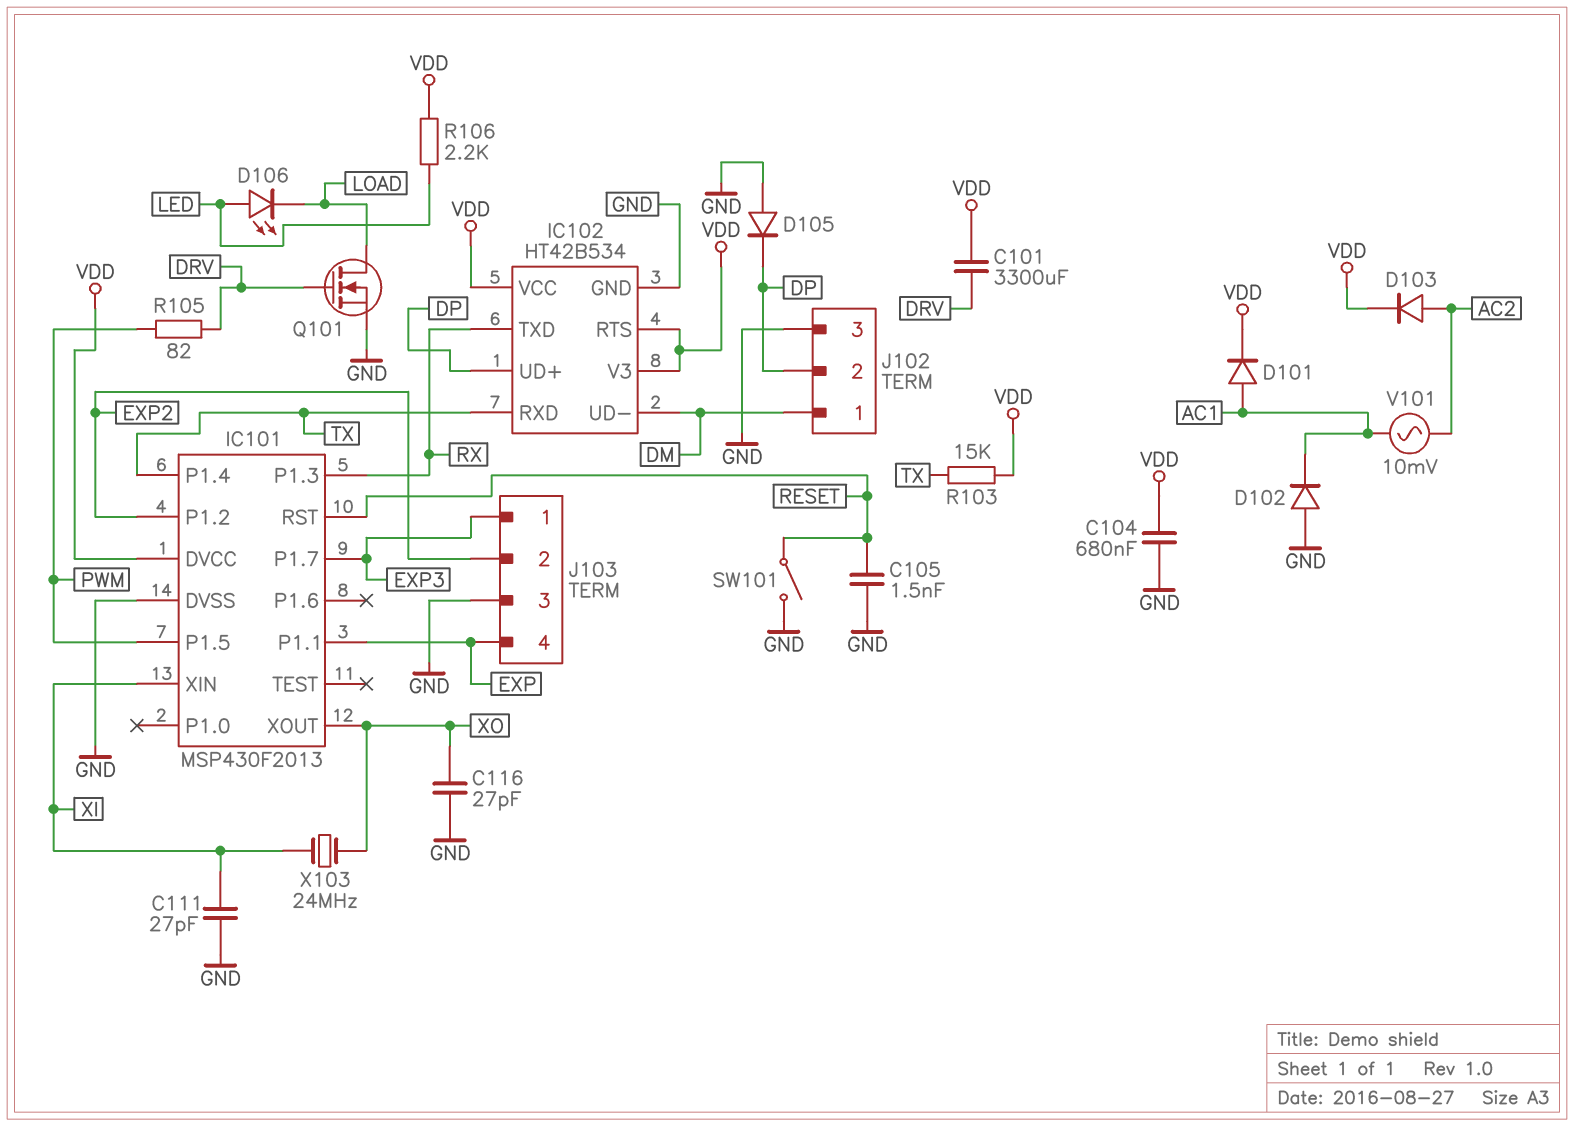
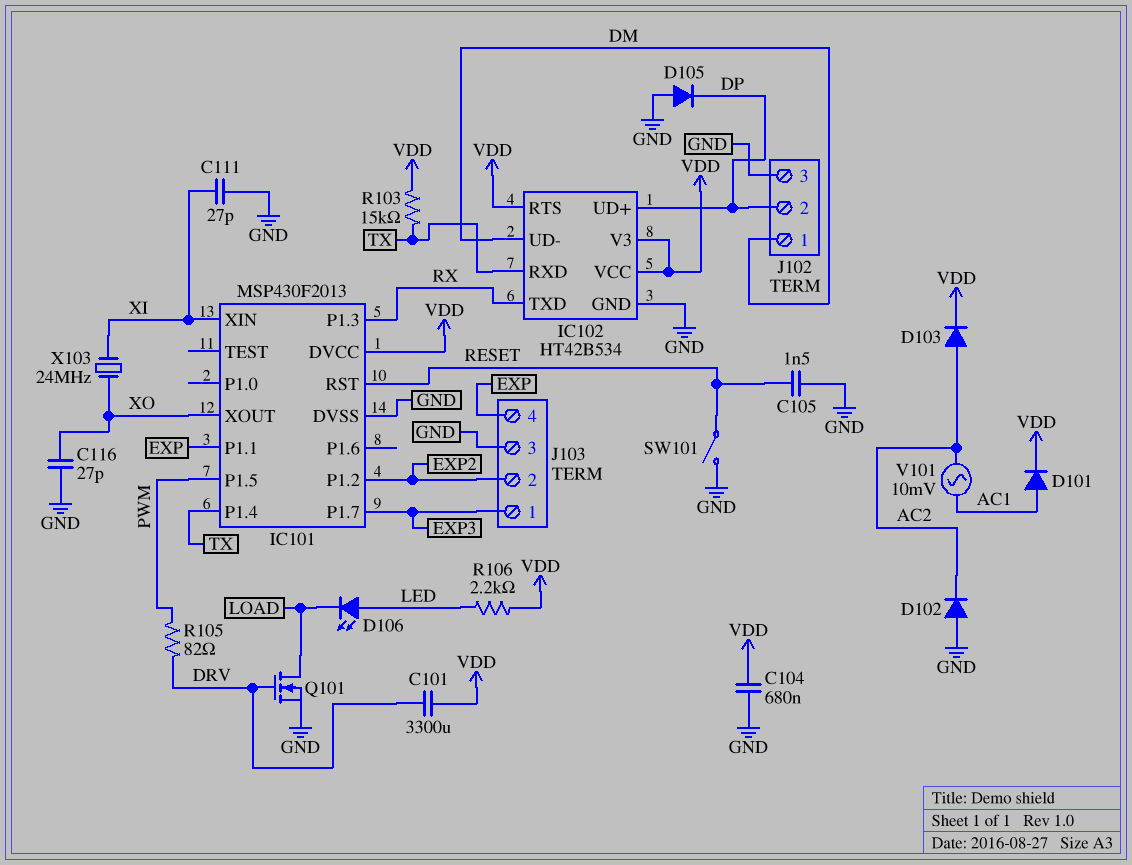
D102: diode (A GND, K AC1) -> diode (A GND, K AC2)

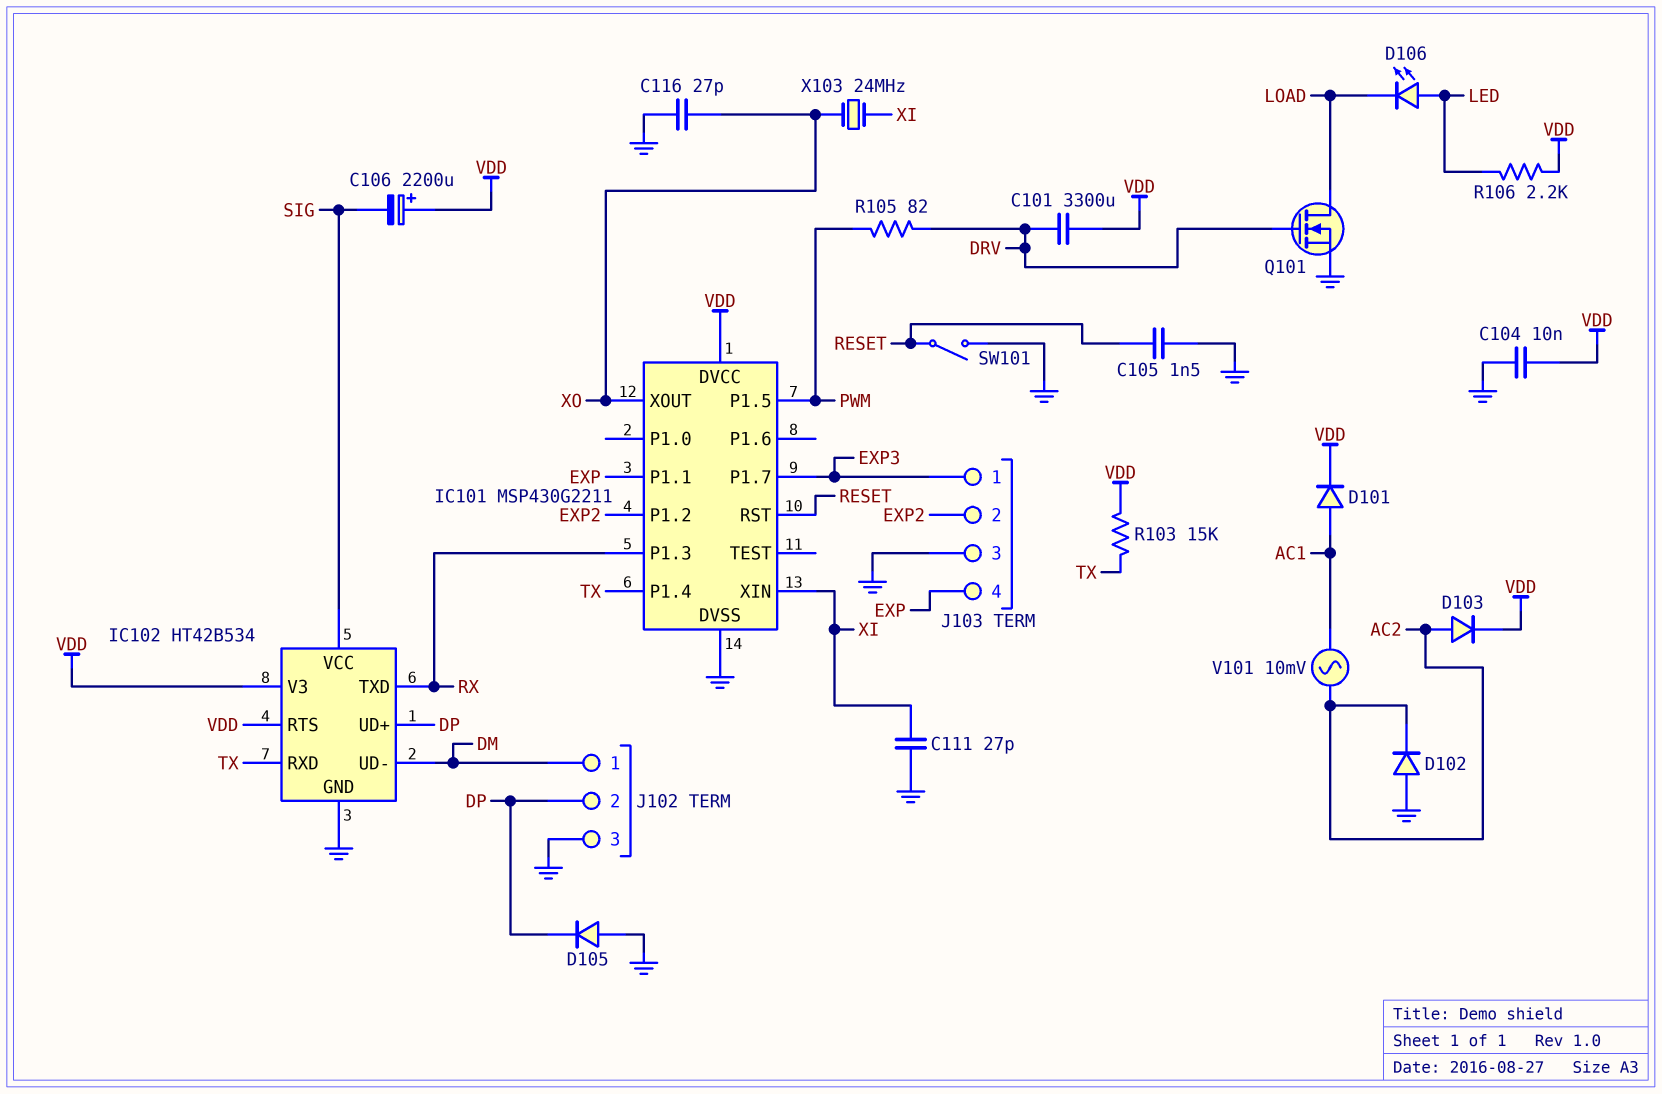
C104: 680nF (GND, VDD) -> 10nF (GND, VDD)
C106: none -> 2200uF (plus VDD, minus SIG)
IC101: MSP430F2013 -> MSP430G2211
IC102 pin VCC: VDD -> SIG

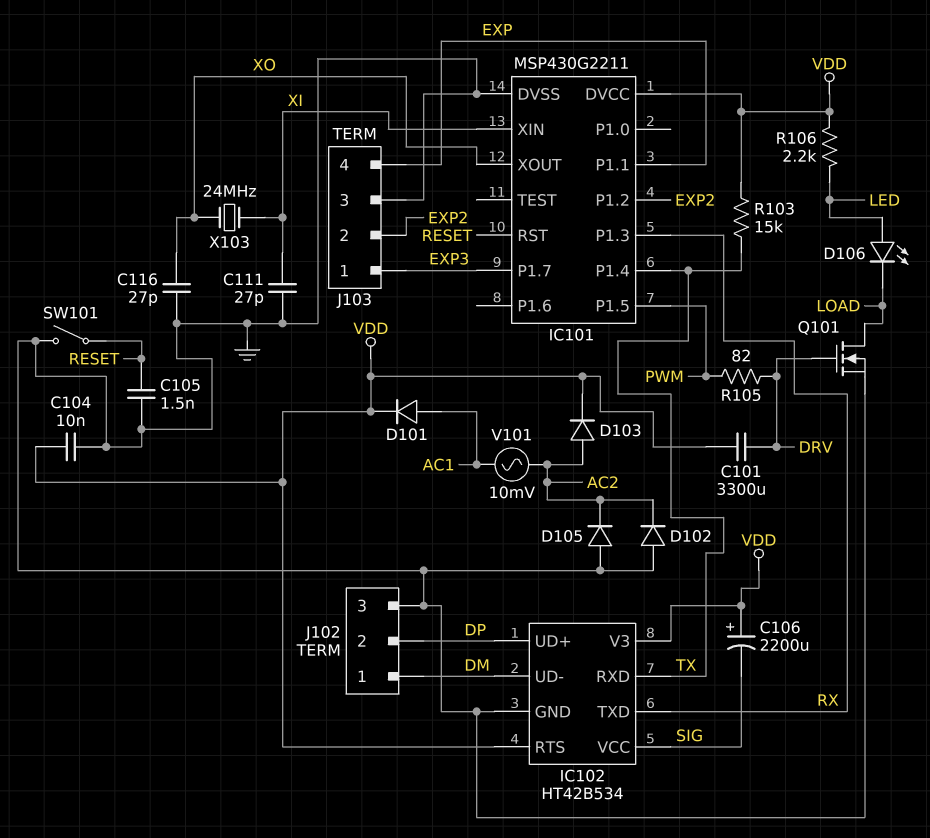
D105: diode (A GND, K DP) -> diode (A GND, K AC2)

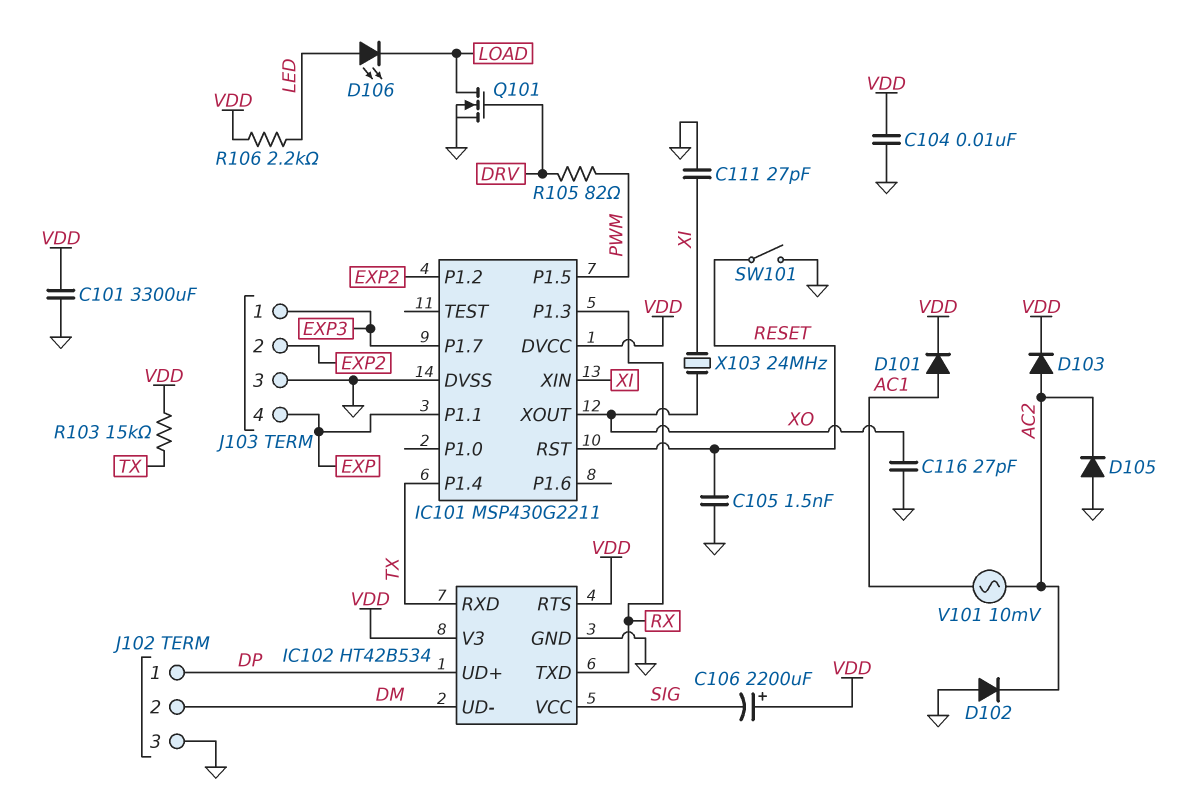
C101: 3300uF (DRV, VDD) -> 3300uF (GND, VDD)
J102 pin 1: DM -> DP
J102 pin 2: DP -> DM

